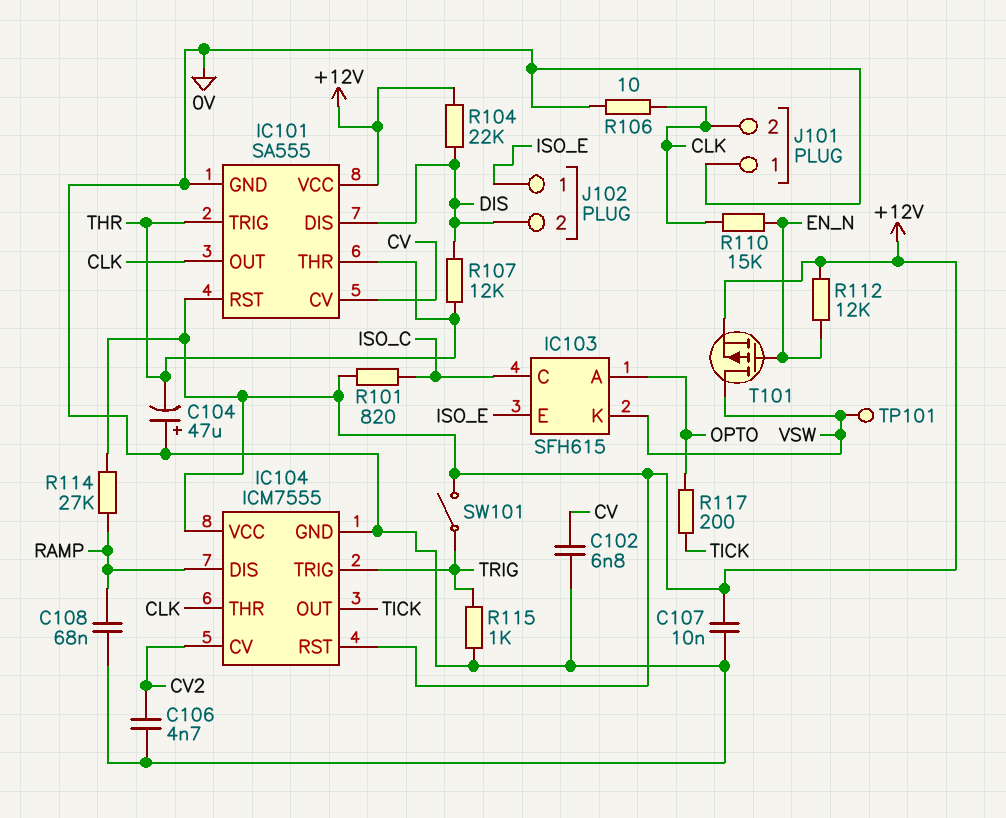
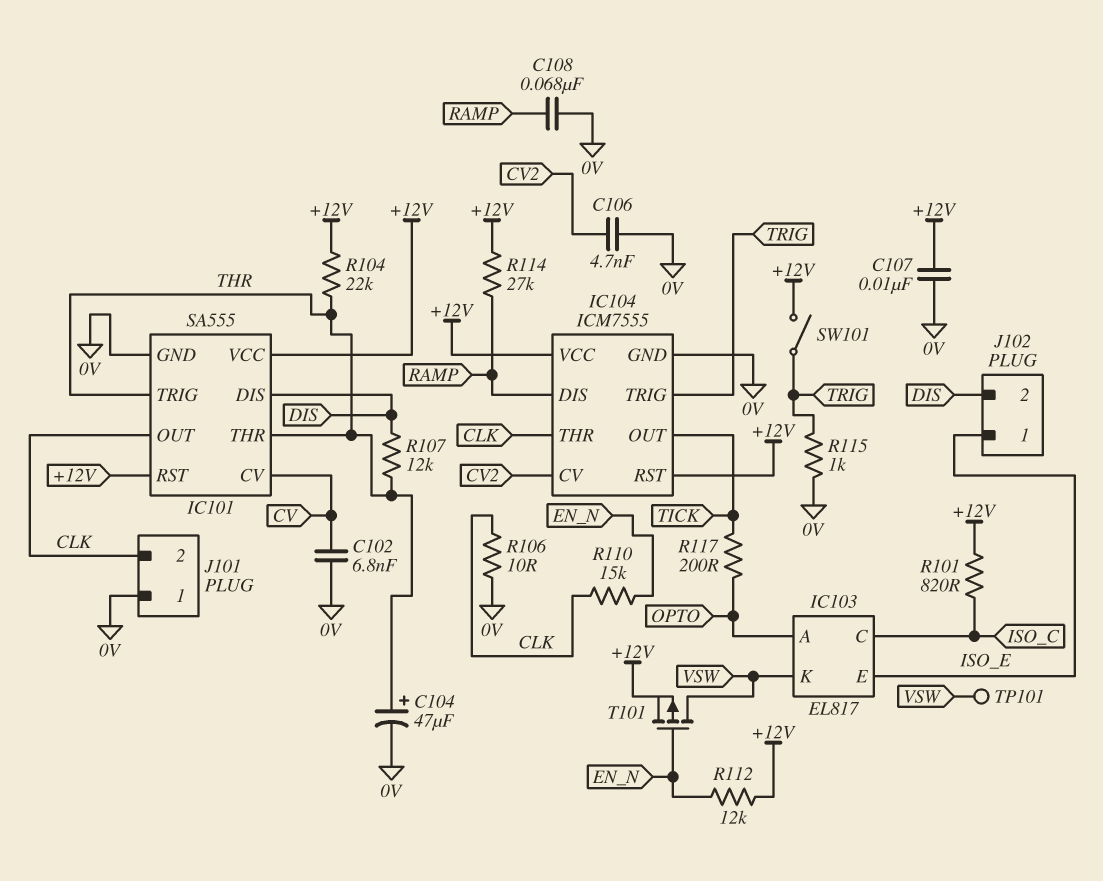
C104: 47uF (plus 0V, minus THR) -> 47uF (plus THR, minus 0V)
IC103: SFH615 -> EL817
R104: 22k (+12V, DIS) -> 22k (+12V, THR)

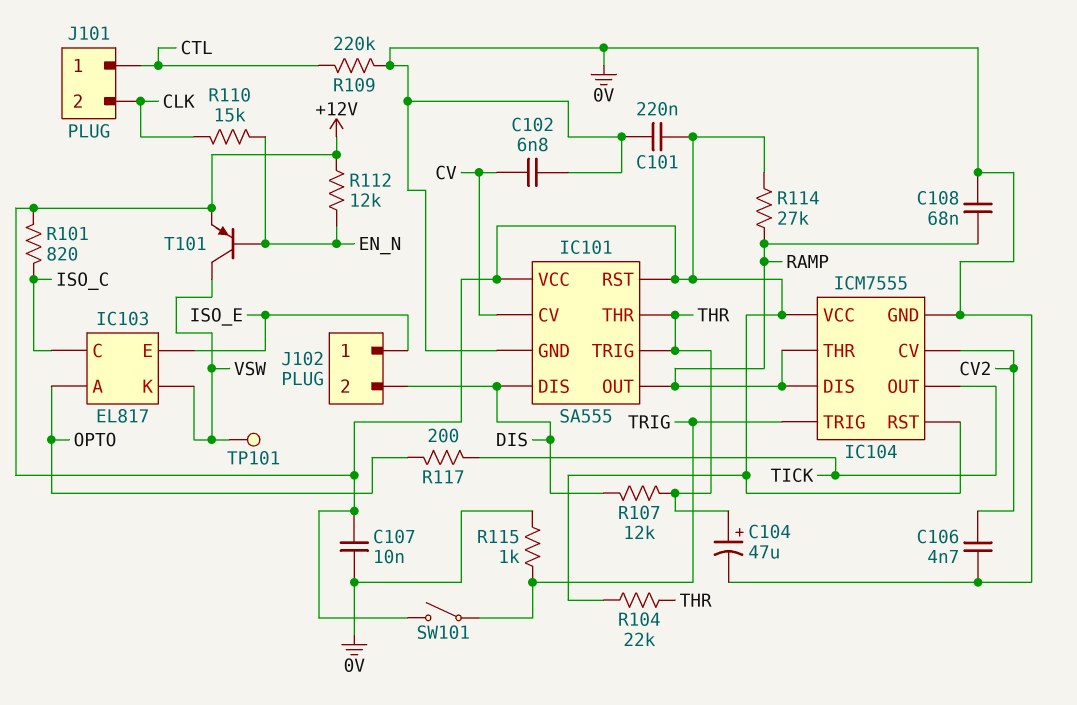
C101: none -> 220nF (+12V, 0V)
IC101 pin OUT: CLK -> RAMP
IC104 pin THR: CLK -> RAMP
J101 pin 1: 0V -> CTL
R106: 10 (0V, CLK) -> none
R109: none -> 220k (0V, CTL)
T101: PMOS (G EN_N, D VSW, S +12V) -> PNP (B EN_N, C VSW, E +12V)

